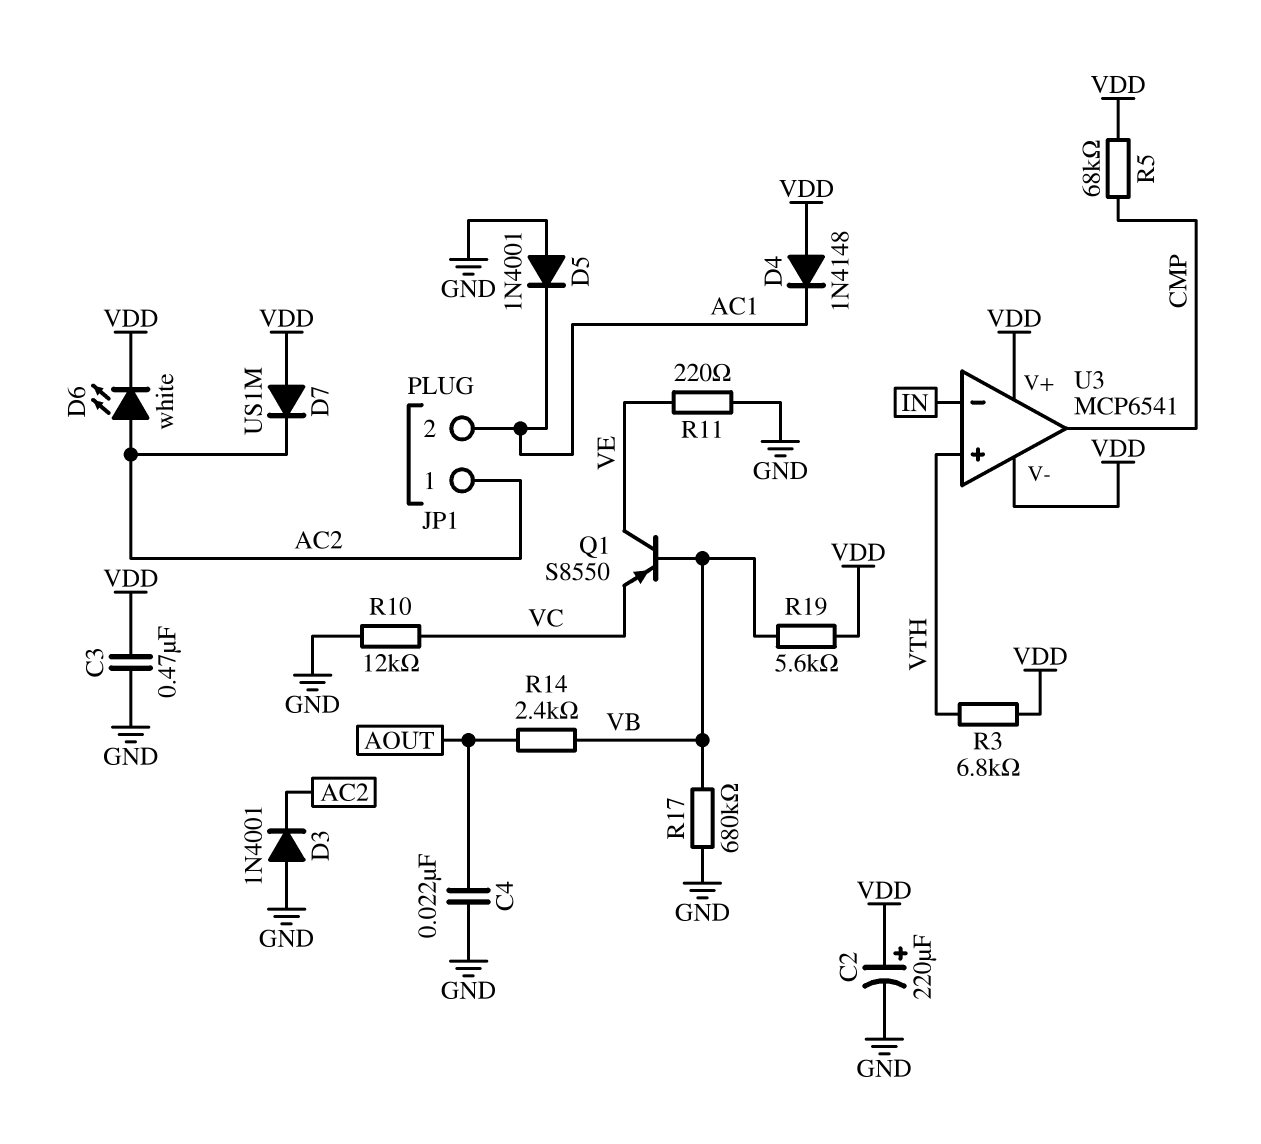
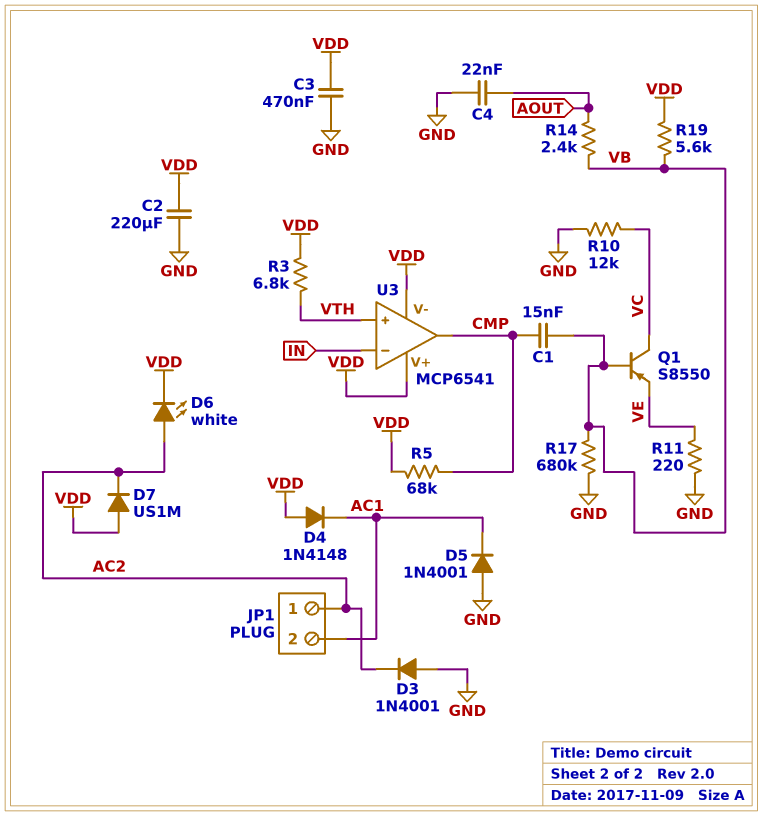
C1: none -> 15nF (CMP, VB)
C2: 220uF (plus VDD, minus GND) -> 220uF (GND, VDD)
Q1: PNP S8550 (B VB, C VE, E VC) -> PNP S8550 (B VB, C VC, E VE)

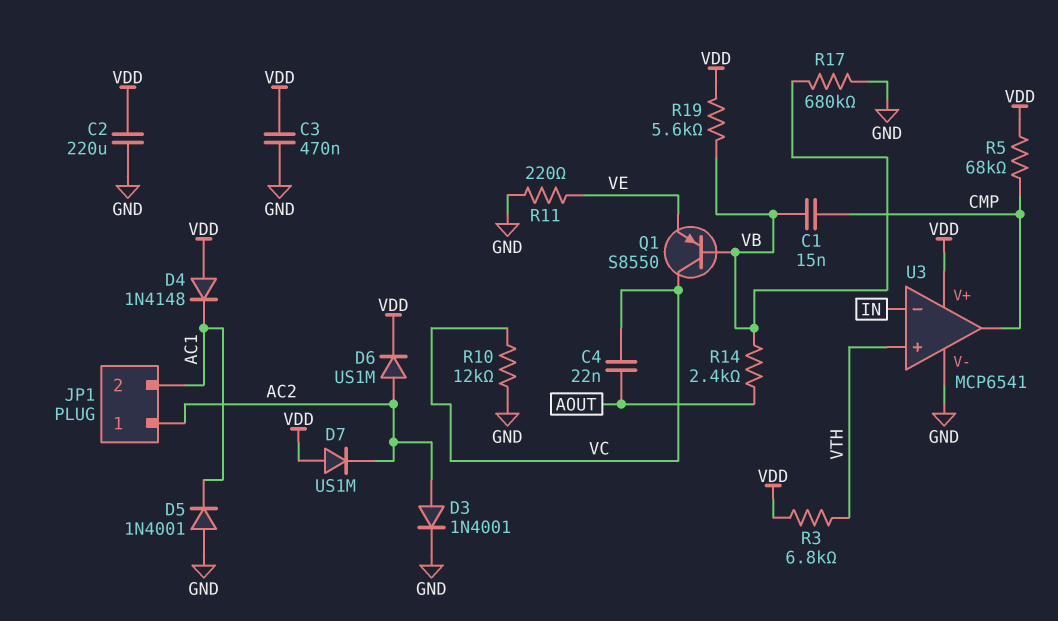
C4: 22nF (AOUT, GND) -> 22nF (AOUT, VC)
D3: diode 1N4001 (A GND, K AC2) -> diode 1N4001 (A AC2, K GND)
D6: LED white (A AC2, K VDD) -> diode US1M (A AC2, K VDD)
U3 pin V-: VDD -> GND

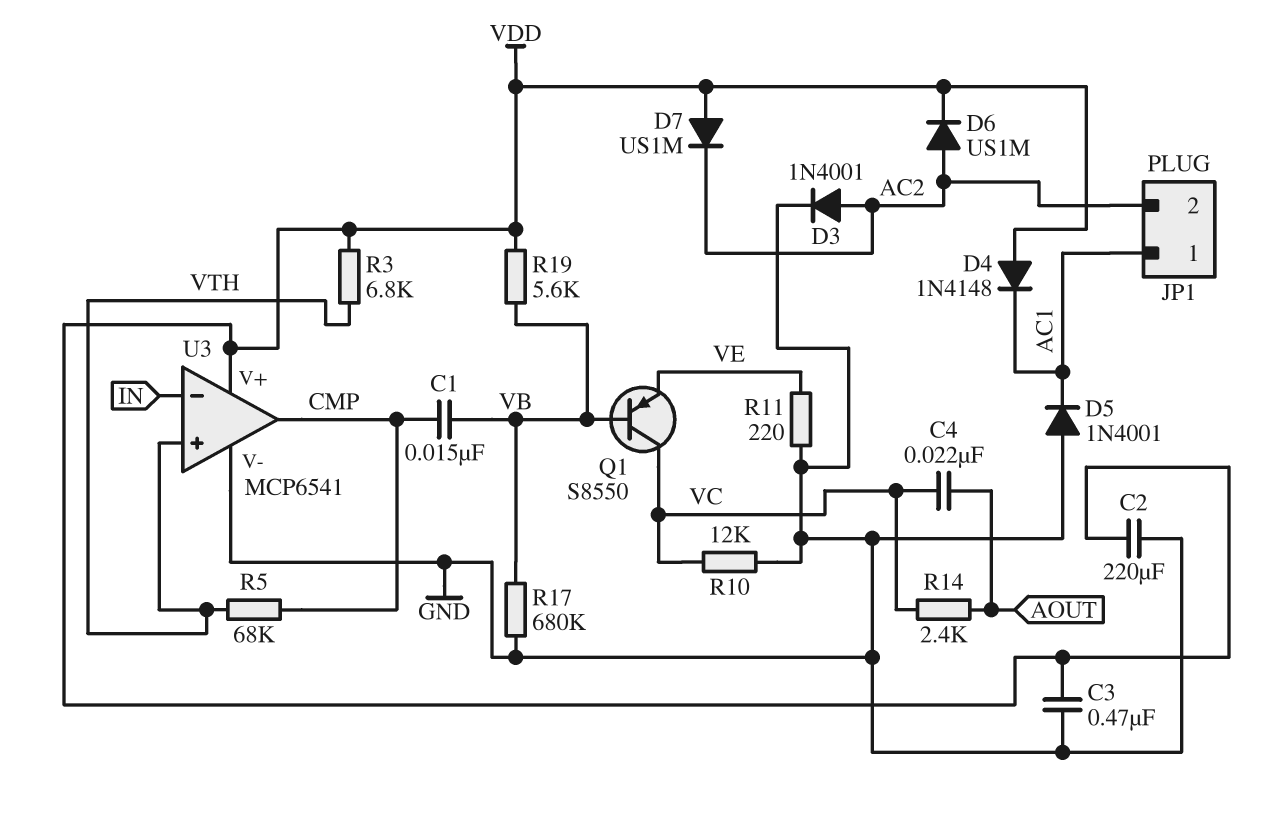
JP1 pin 1: AC2 -> AC1
JP1 pin 2: AC1 -> AC2
R5: 68k (CMP, VDD) -> 68k (CMP, VTH)
R14: 2.4k (AOUT, VB) -> 2.4k (AOUT, VC)

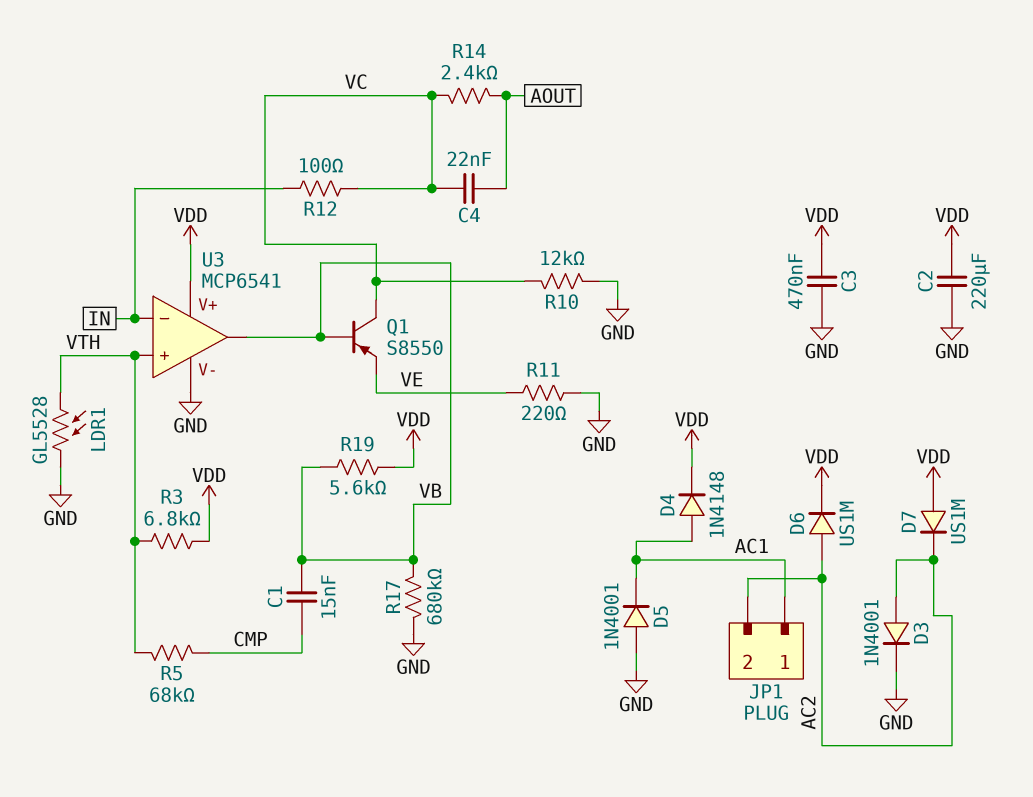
D4: diode 1N4148 (A VDD, K AC1) -> diode 1N4148 (A AC1, K VDD)
LDR1: none -> GL5528 (GND, VTH)
R12: none -> 100 (IN, VC)
U3 pin out: CMP -> VB

